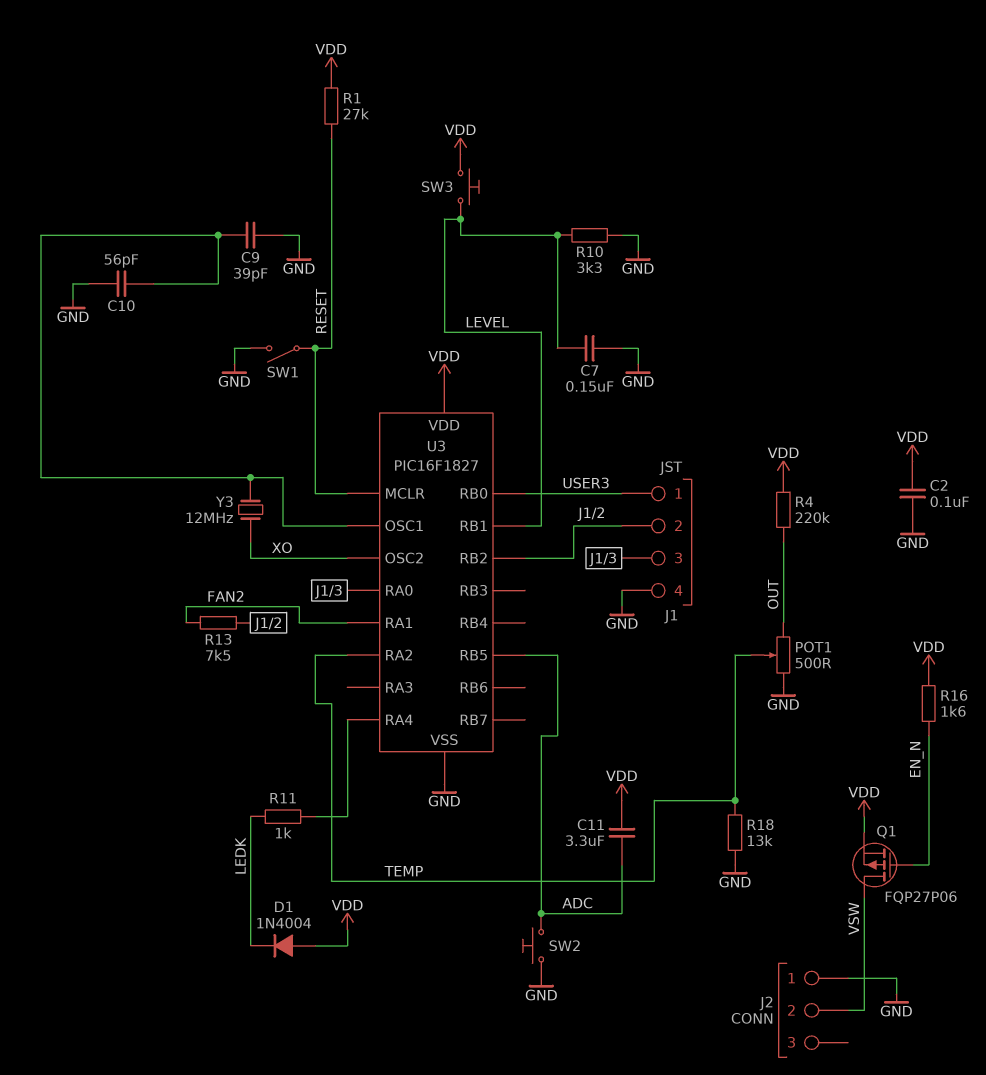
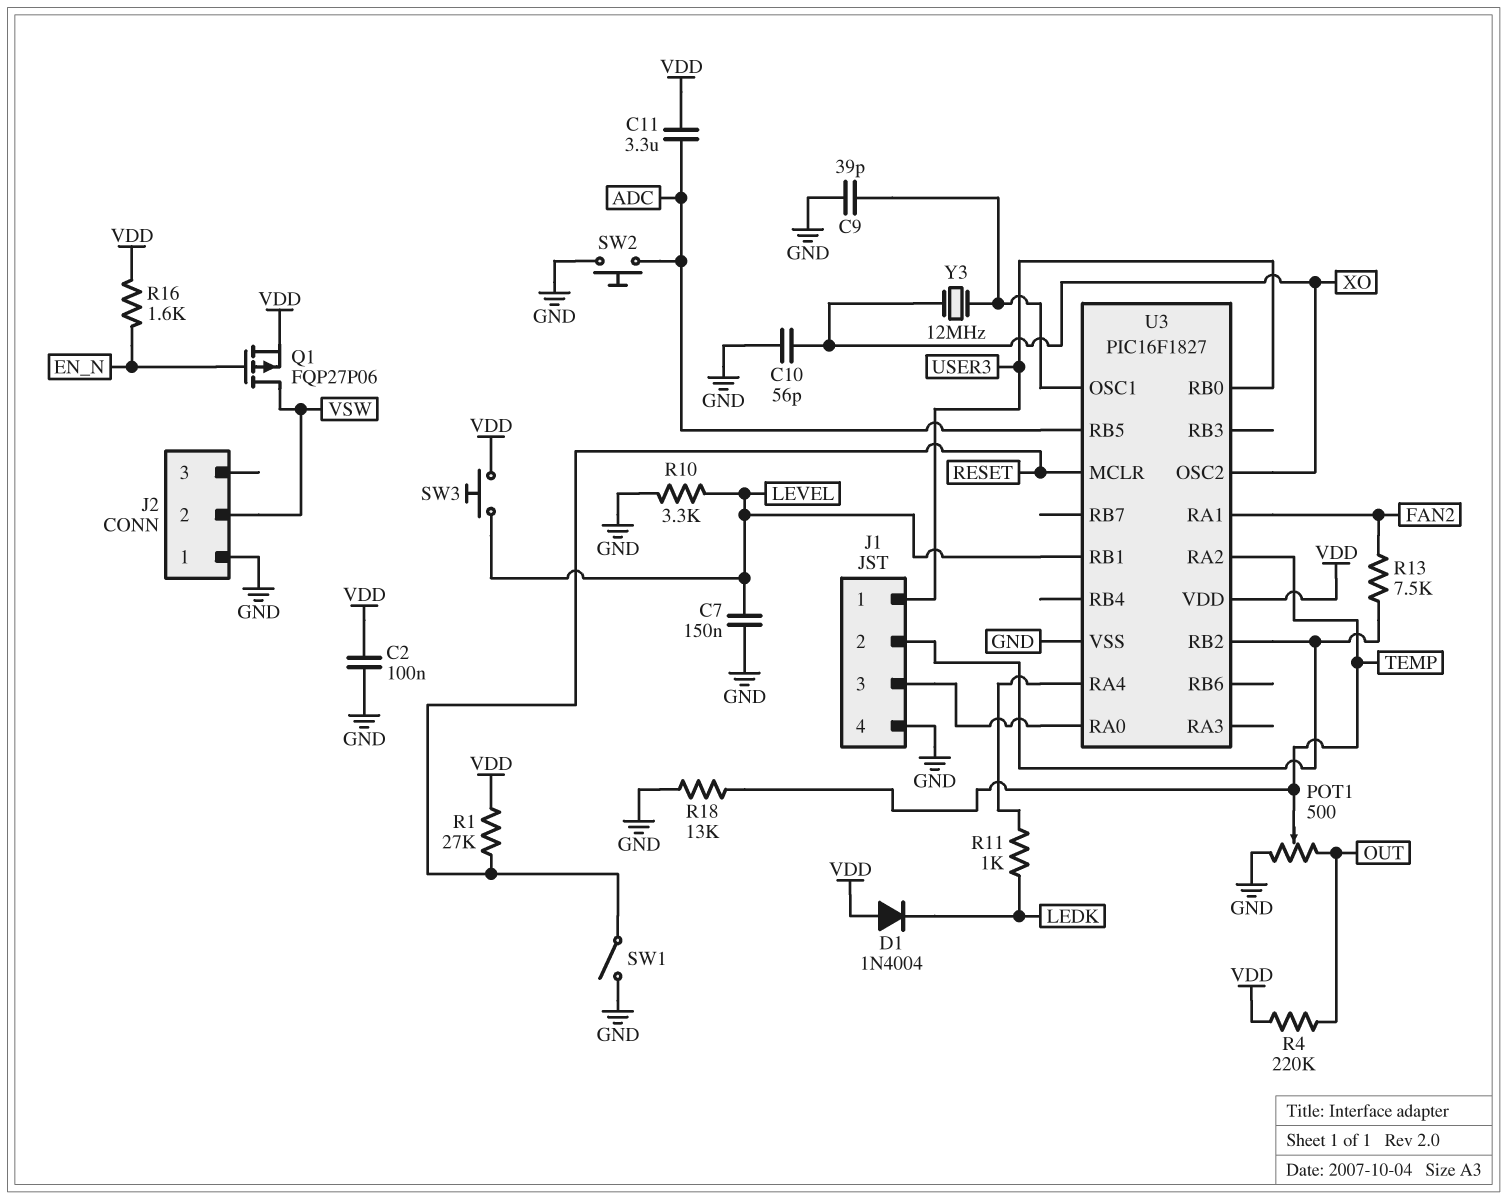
C10: 56pF (GND, U3/OSC1) -> 56pF (GND, XO)

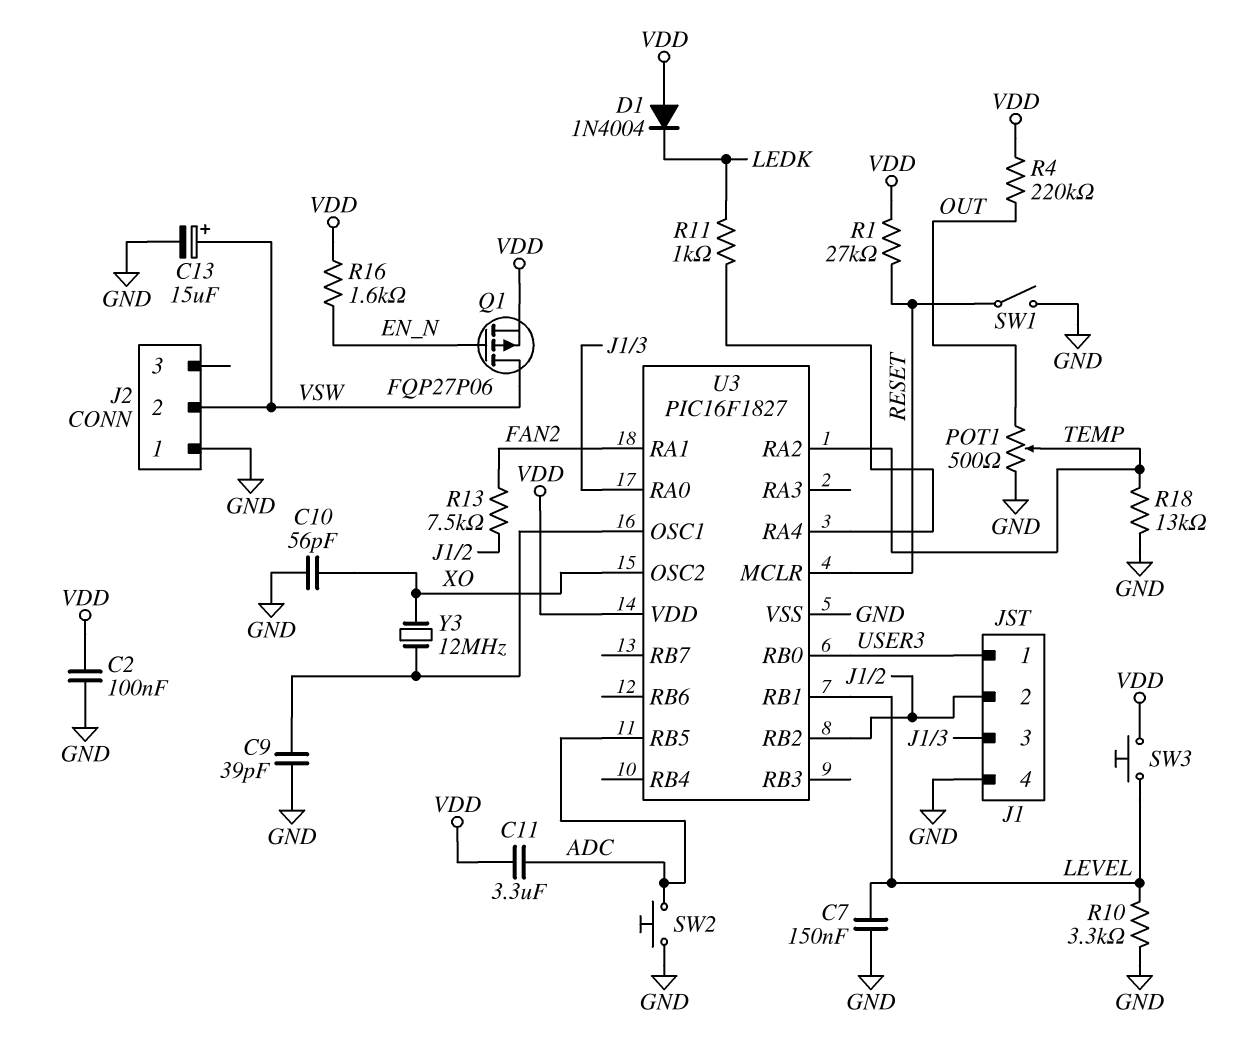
C13: none -> 15uF (plus VSW, minus GND)

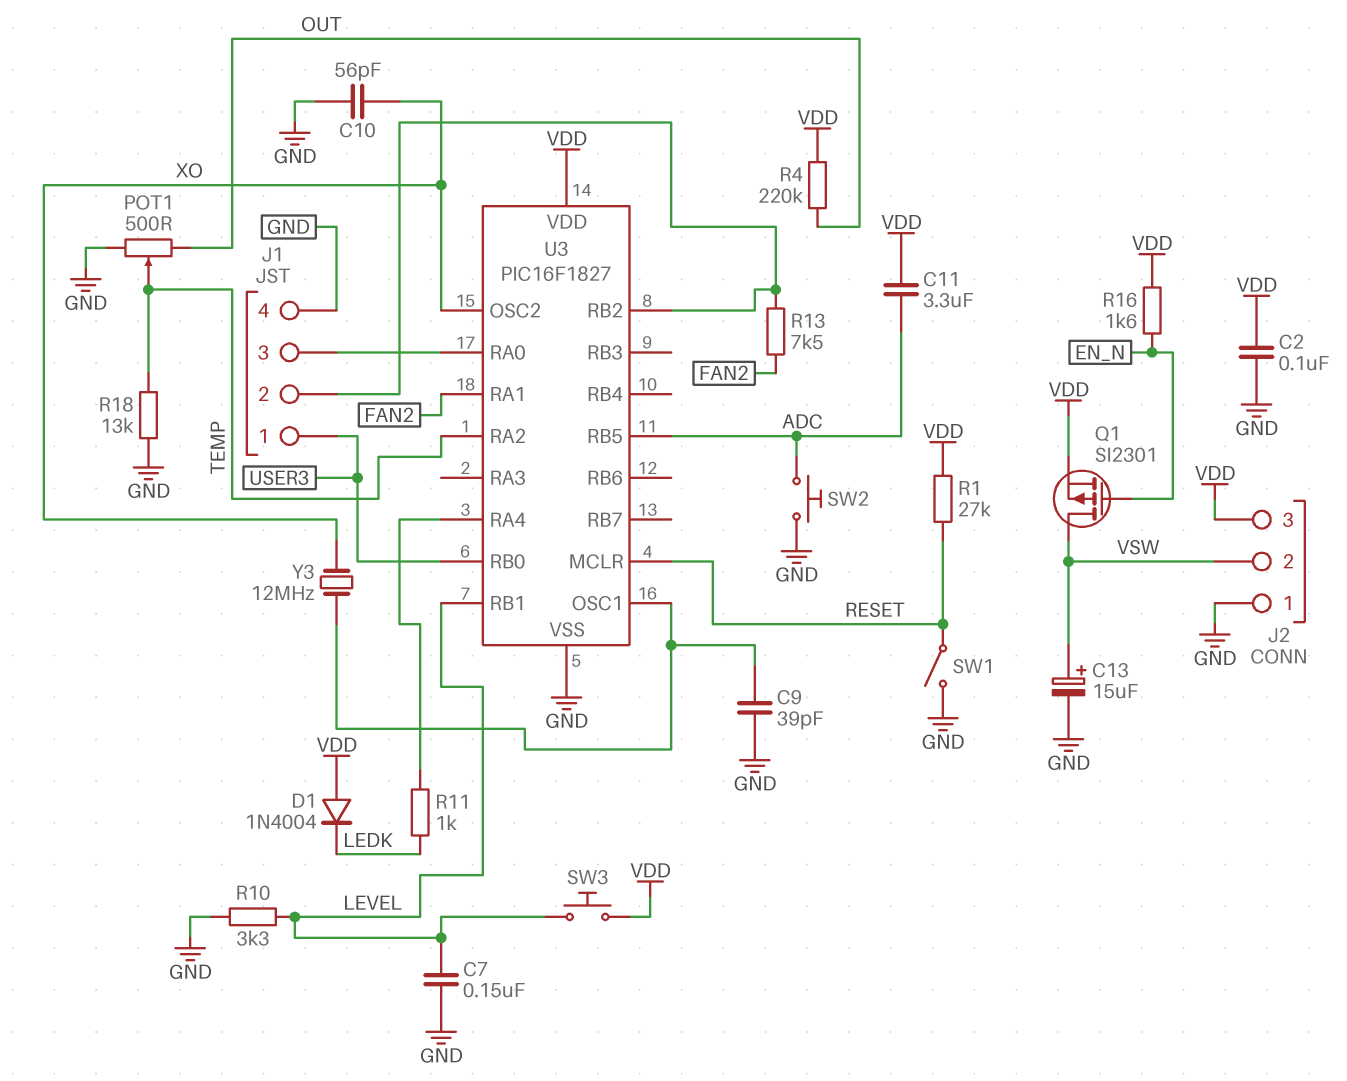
J2 pin 3: none -> VDD
Q1: PMOS FQP27P06 (G EN_N, D VSW, S VDD) -> PMOS SI2301 (G EN_N, D VSW, S VDD)

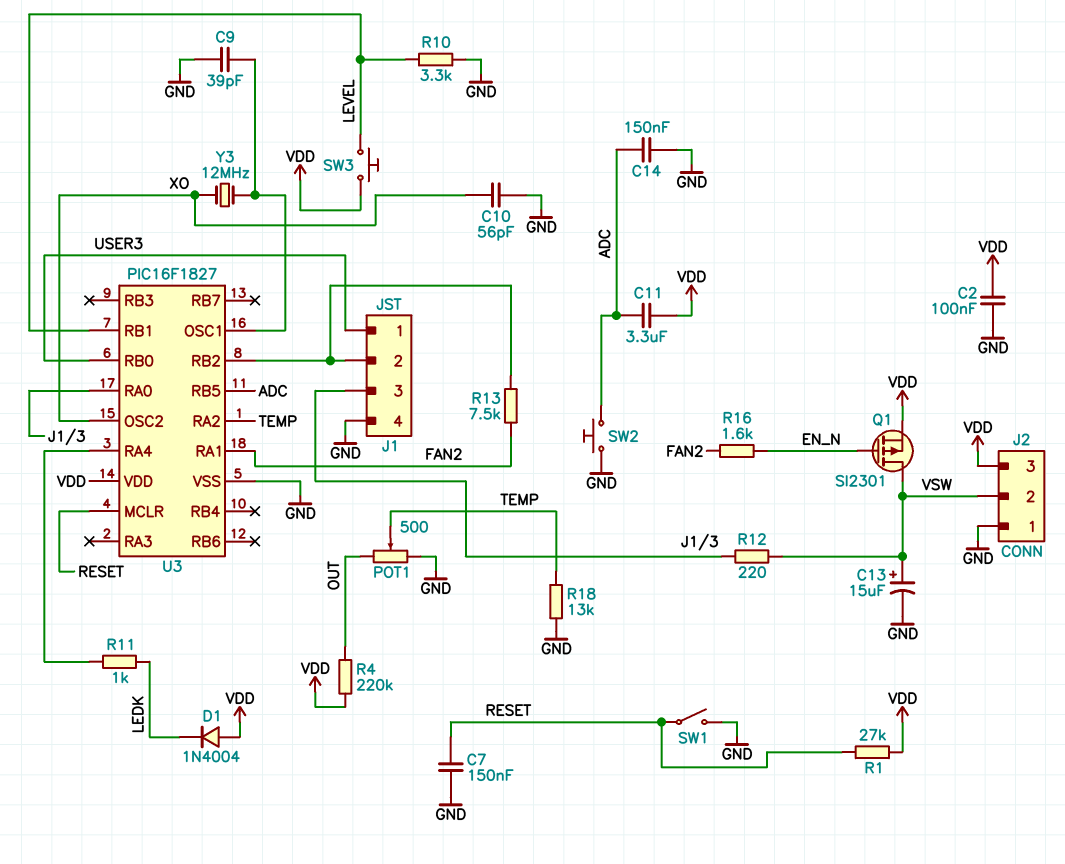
C7: 150nF (GND, LEVEL) -> 150nF (GND, RESET)
C14: none -> 150nF (ADC, GND)
R12: none -> 220 (J1/3, VSW)
R16: 1.6k (EN_N, VDD) -> 1.6k (EN_N, FAN2)

